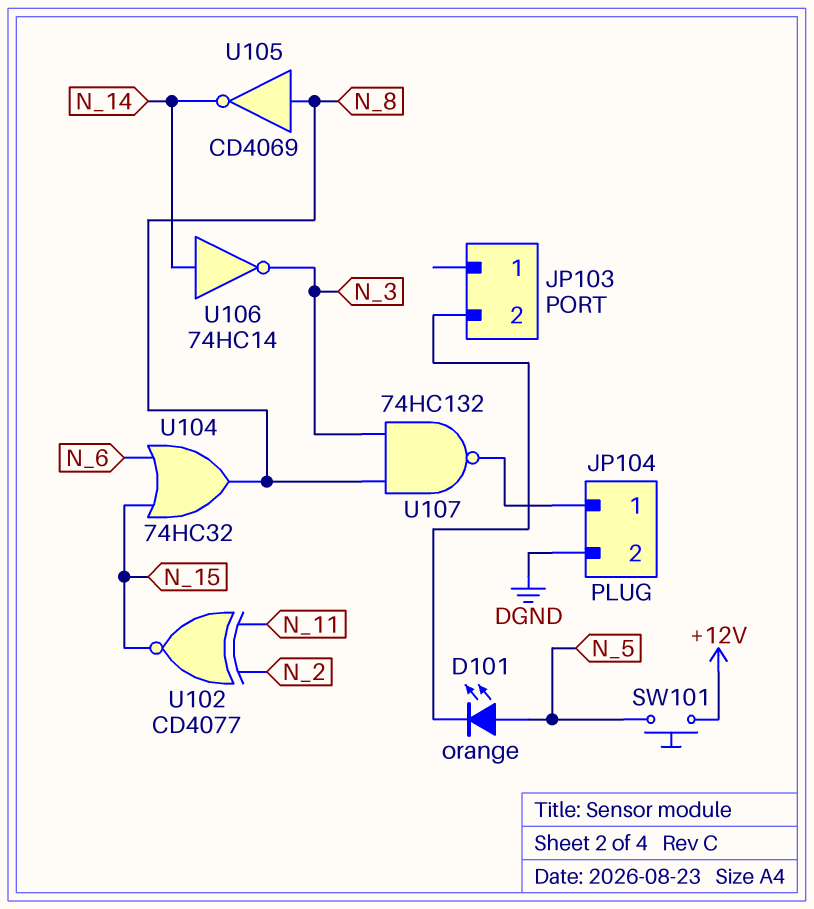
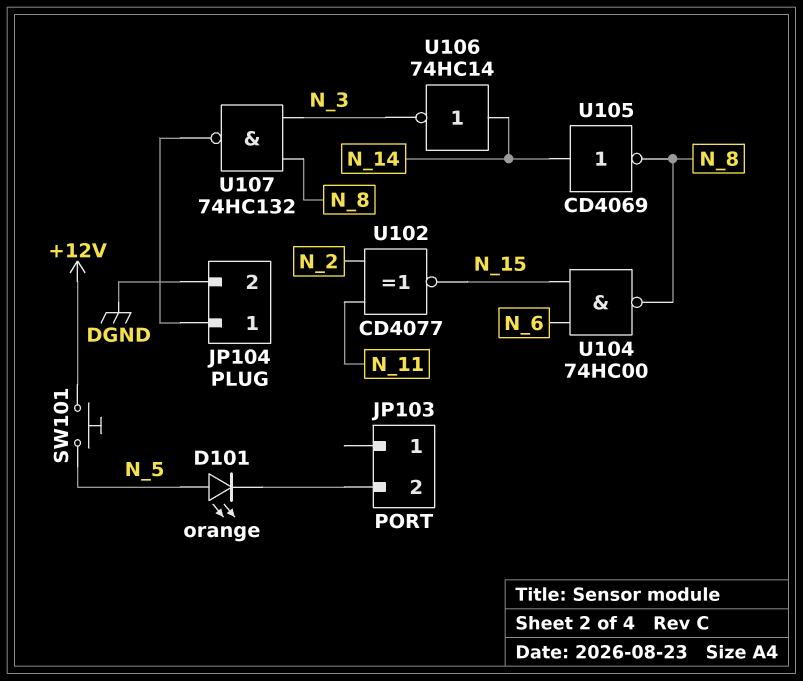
U104: OR 74HC32 (in N_6, in N_15, out N_8) -> NAND 74HC00 (in N_6, in N_15, out N_8)
U105: NOT CD4069 (in N_8, out N_14) -> NOT CD4069 (in N_14, out N_8)

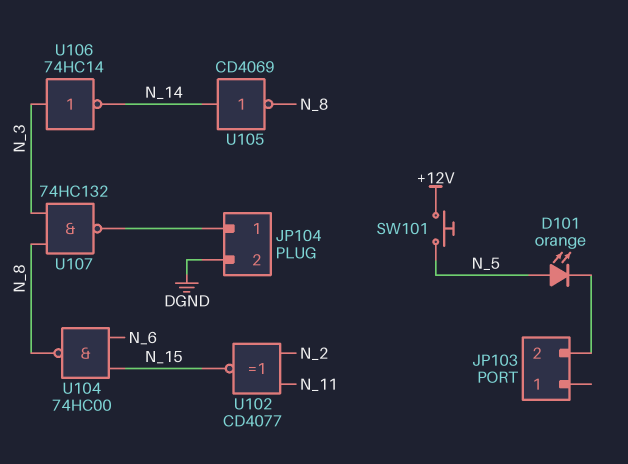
U106: NOT 74HC14 (in N_14, out N_3) -> NOT 74HC14 (in N_3, out N_14)

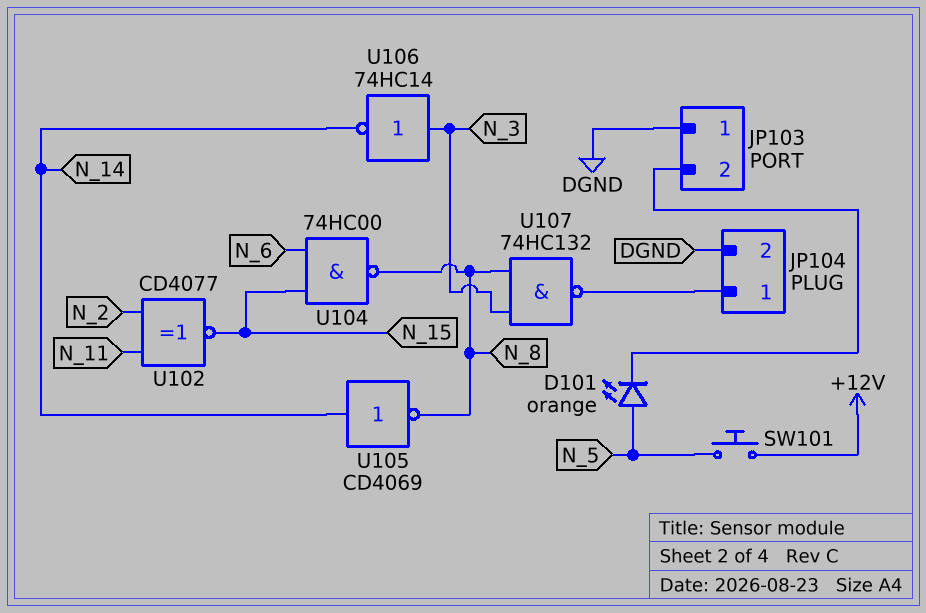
JP103 pin 1: none -> DGND

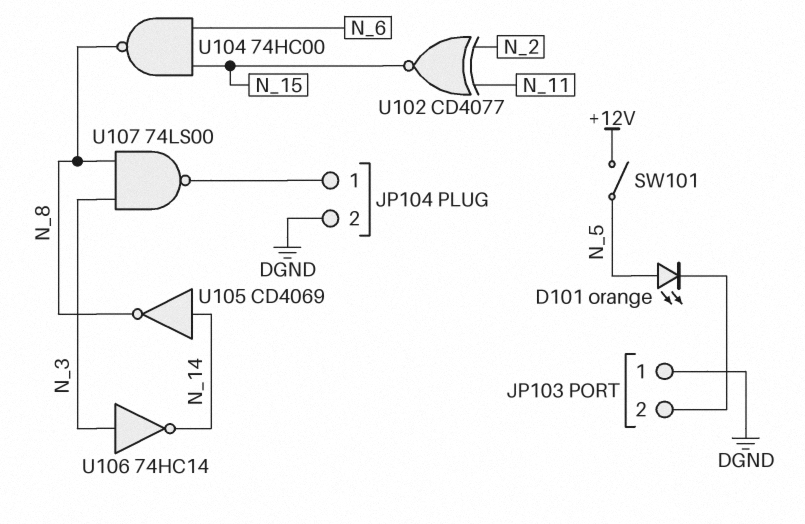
SW101: button (+12V, N_5) -> switch (+12V, N_5)
U107: NAND 74HC132 (in N_3, in N_8, out JP104/1) -> NAND 74LS00 (in N_3, in N_8, out JP104/1)

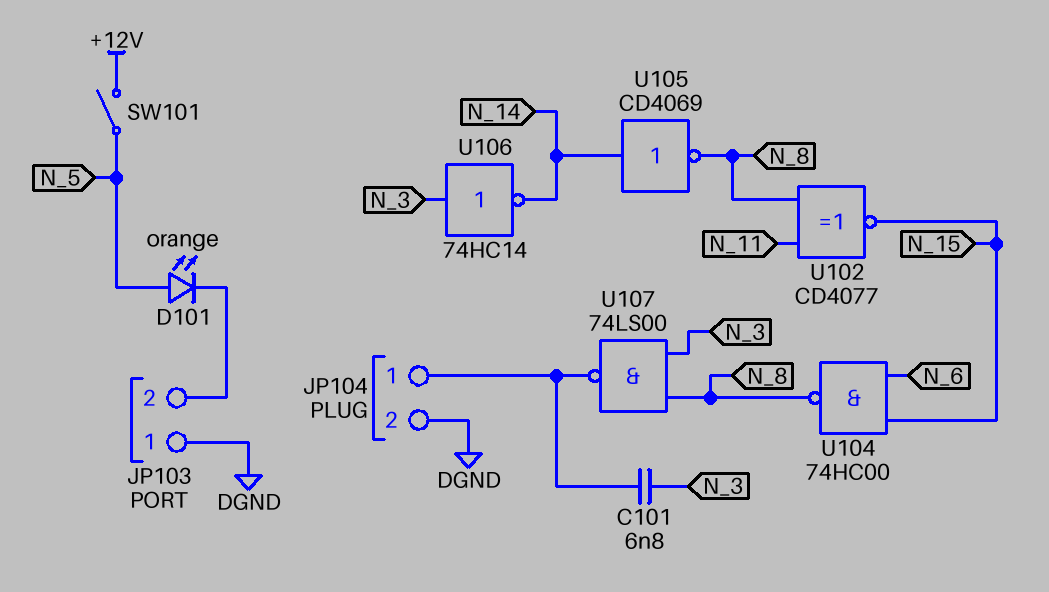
C101: none -> 6.8nF (JP104/1, N_3)
U102: XNOR CD4077 (in N_2, in N_11, out N_15) -> XNOR CD4077 (in N_8, in N_11, out N_15)

